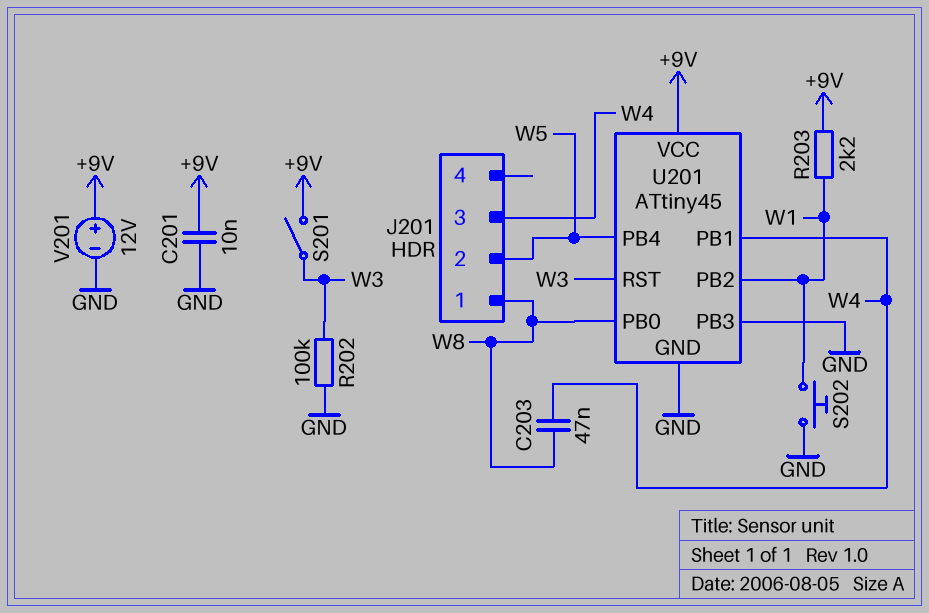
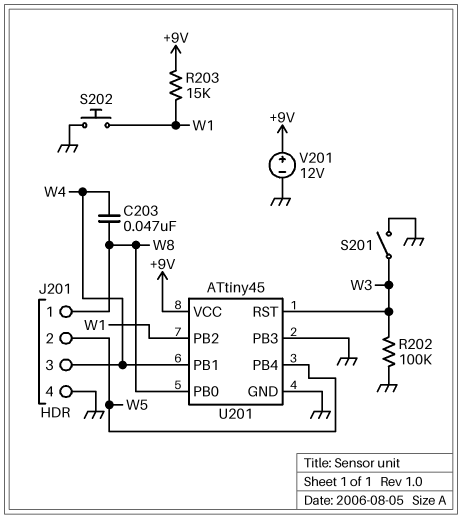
C201: 10nF (+9V, GND) -> none
J201 pin 4: none -> GND
R203: 2.2k (+9V, W1) -> 15k (+9V, W1)
S201: switch (+9V, W3) -> switch (GND, W3)

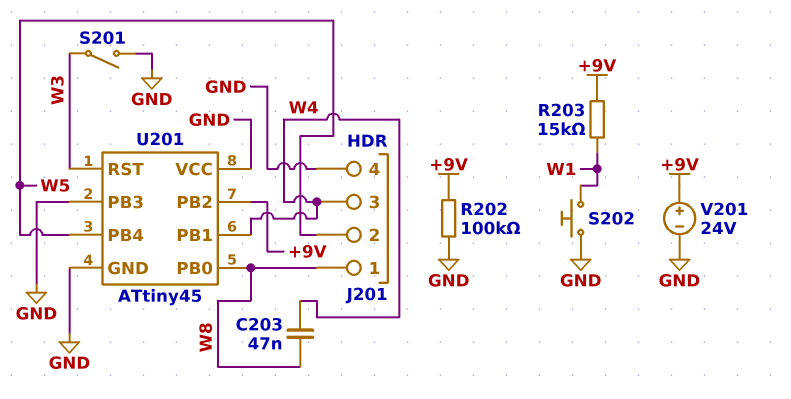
R202: 100k (GND, W3) -> 100k (+9V, GND)
U201 pin PB2: W1 -> +9V
U201 pin VCC: +9V -> GND
V201: 12V (plus +9V, minus GND) -> 24V (plus +9V, minus GND)

